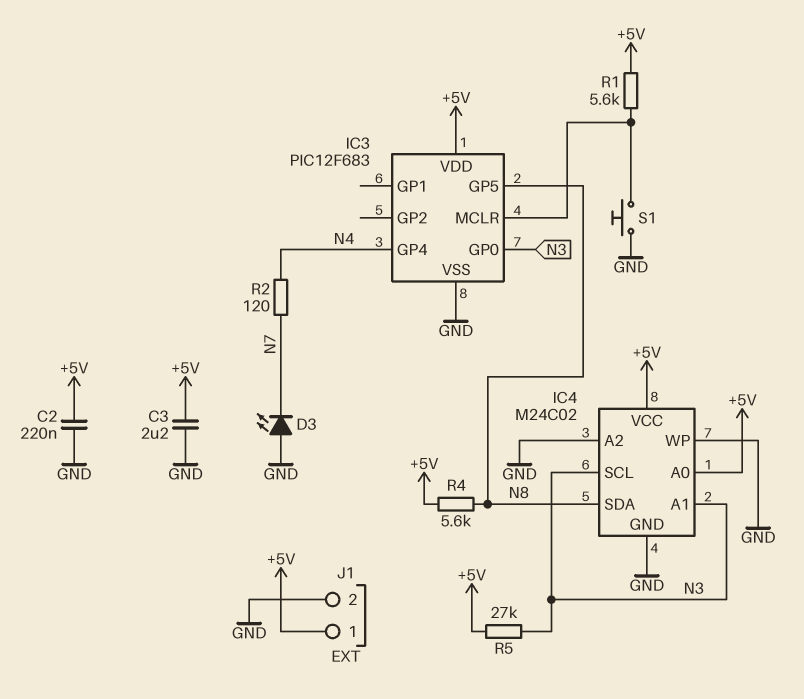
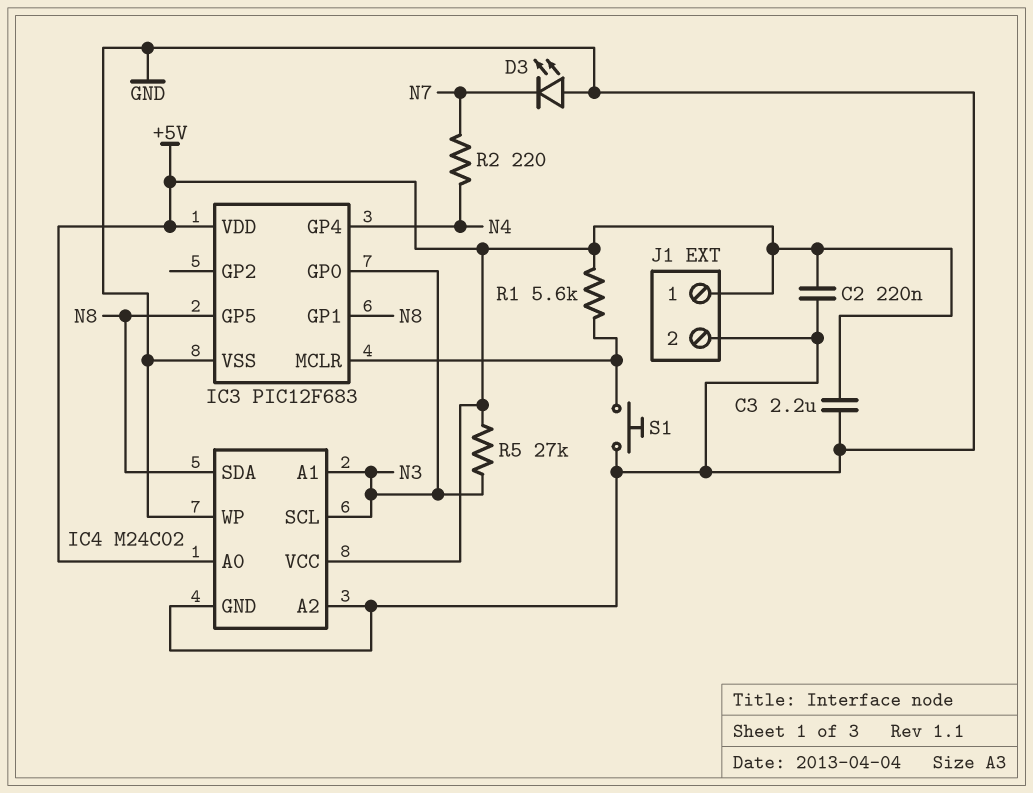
IC3 pin GP1: none -> N8
R2: 120 (N4, N7) -> 220 (N4, N7)
R4: 5.6k (+5V, N8) -> none

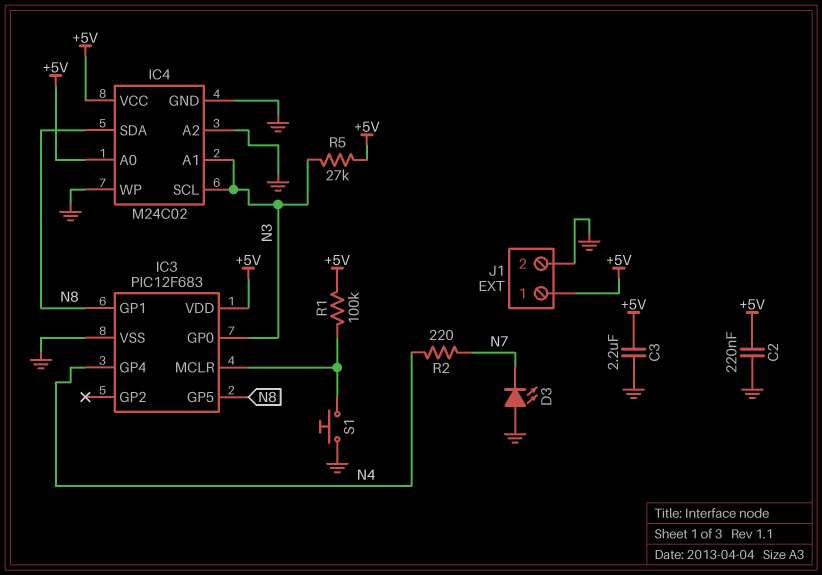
R1: 5.6k (+5V, IC3/MCLR) -> 100k (+5V, IC3/MCLR)

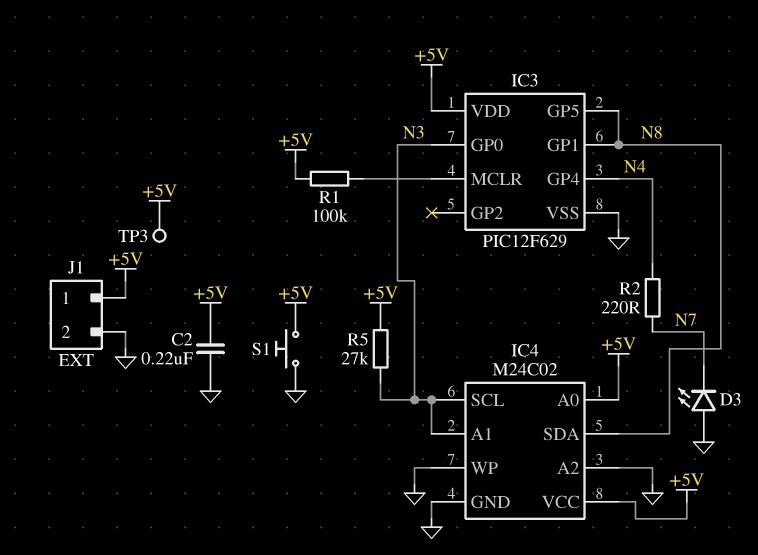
C3: 2.2uF (+5V, GND) -> none
IC3: PIC12F683 -> PIC12F629
S1: button (GND, IC3/MCLR) -> button (+5V, GND)
TP3: none -> test point (+5V)

